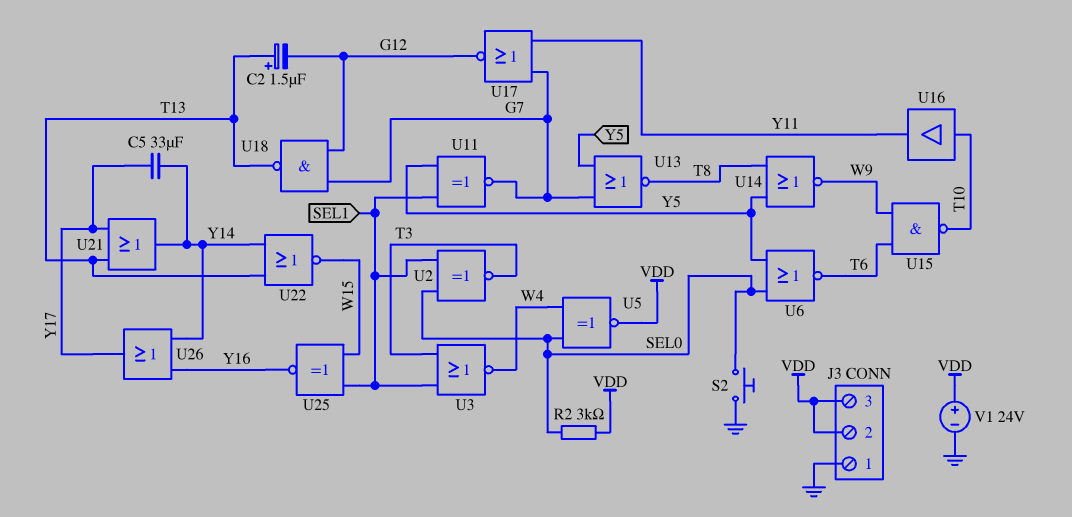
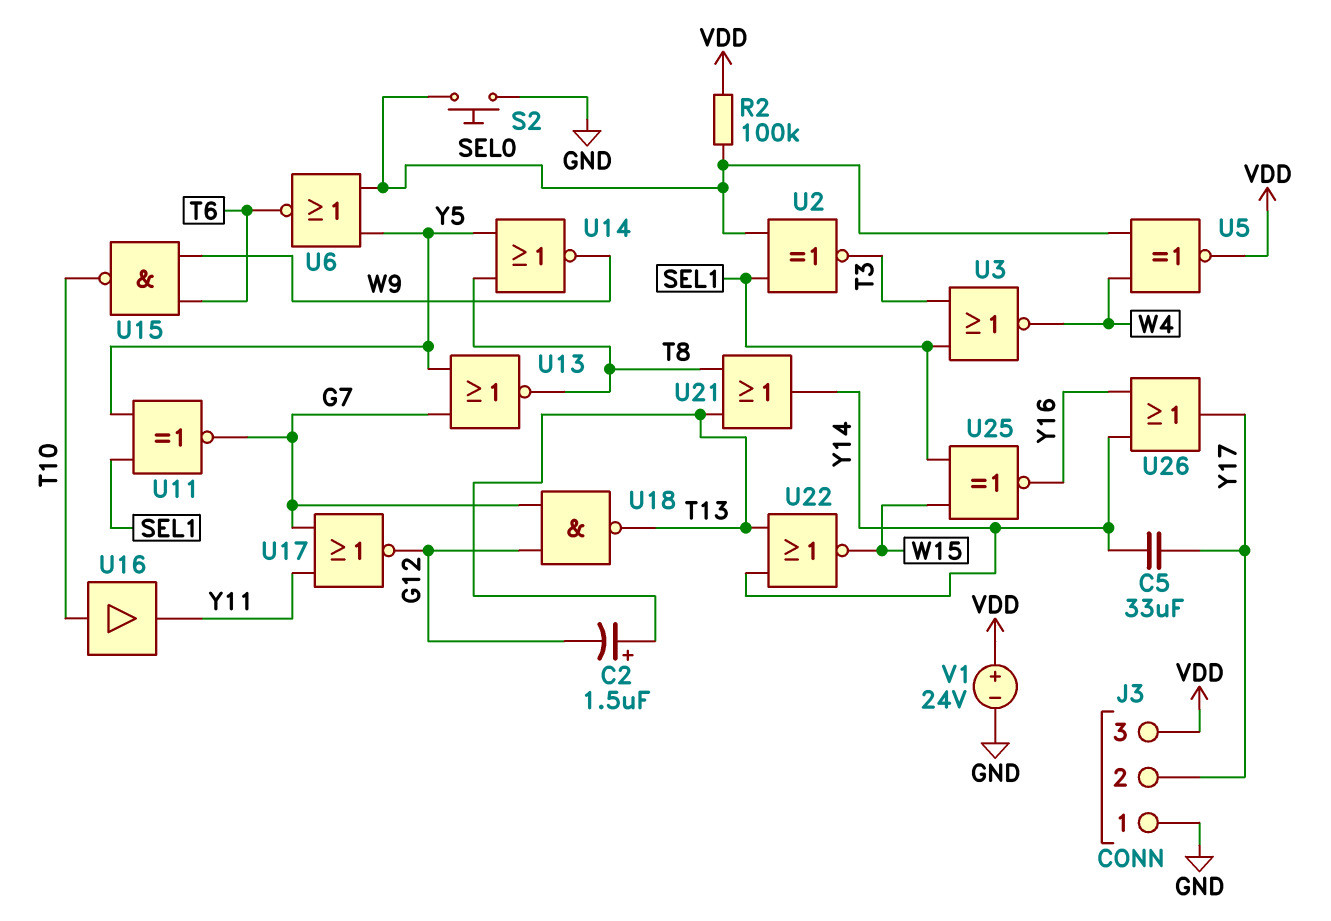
J3 pin 2: VDD -> Y17
R2: 3k (SEL0, VDD) -> 100k (SEL0, VDD)
U21: OR (in T13, in Y17, out Y14) -> OR (in T8, in T13, out Y14)

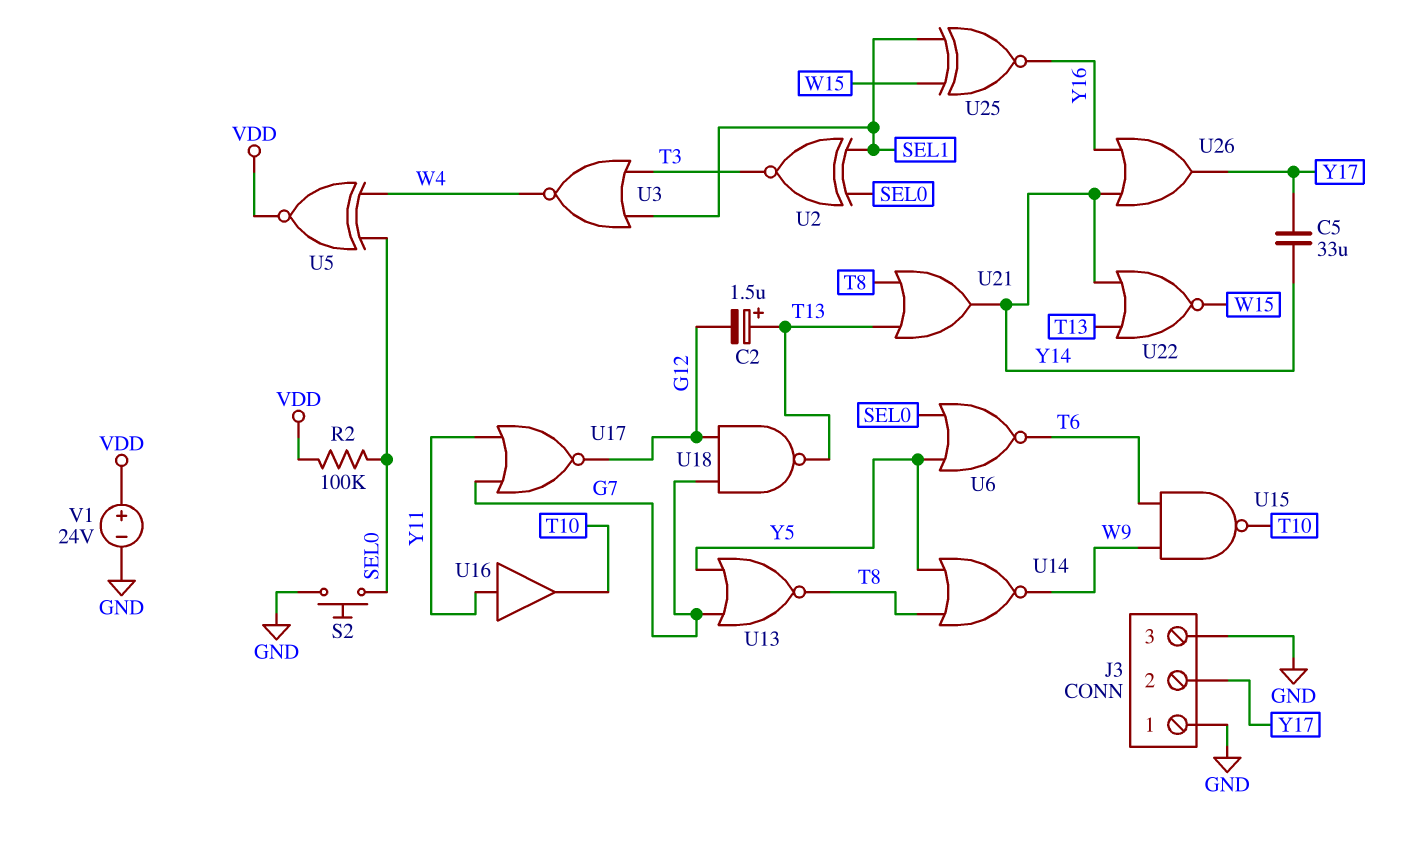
J3 pin 3: VDD -> GND
U11: XNOR (in SEL1, in Y5, out G7) -> none
U16: buffer (in T10, out Y11) -> buffer (in Y11, out T10)

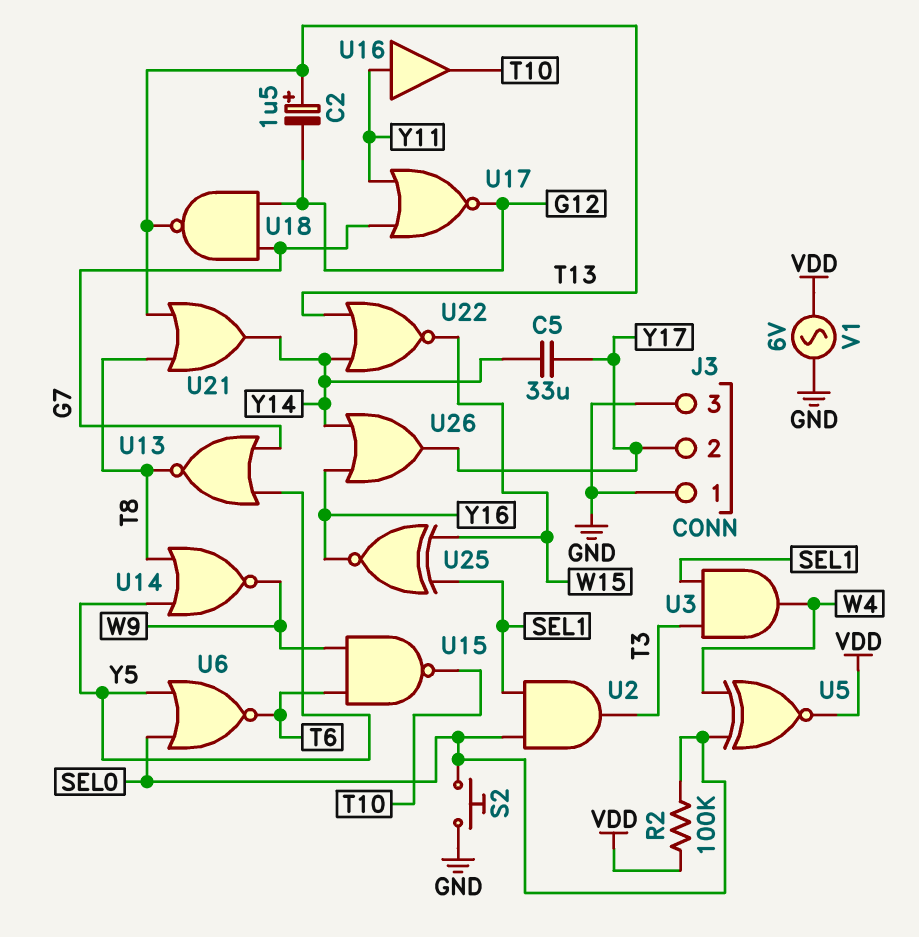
U2: XNOR (in SEL0, in SEL1, out T3) -> AND (in SEL0, in SEL1, out T3)
U3: NOR (in SEL1, in T3, out W4) -> AND (in SEL1, in T3, out W4)
V1: 24V (plus VDD, minus GND) -> AC 6V (GND, VDD)

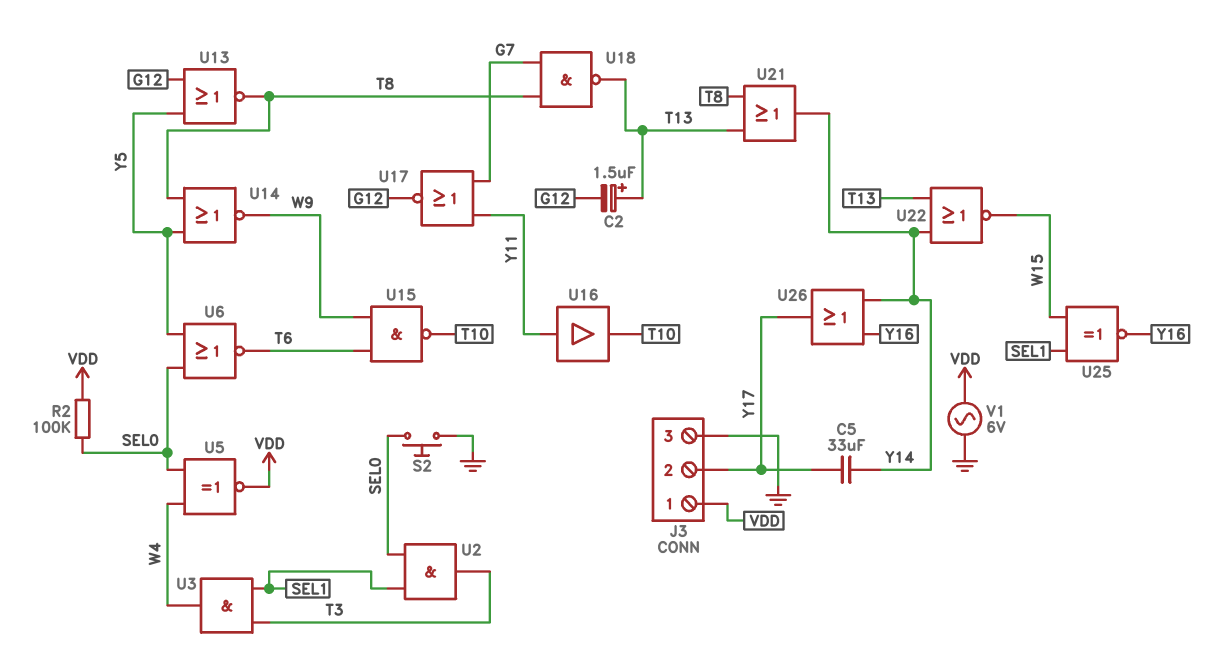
J3 pin 1: GND -> VDD
U13: NOR (in G7, in Y5, out T8) -> NOR (in G12, in Y5, out T8)
U18: NAND (in G7, in G12, out T13) -> NAND (in G7, in T8, out T13)

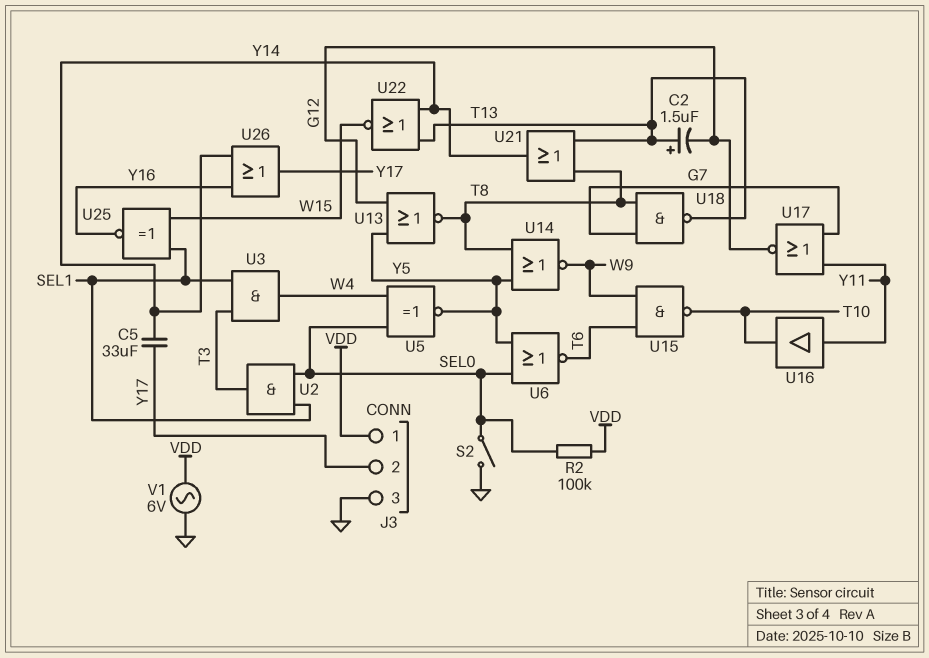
S2: button (GND, SEL0) -> switch (GND, SEL0)
U5: XNOR (in SEL0, in W4, out VDD) -> XNOR (in SEL0, in W4, out Y5)

